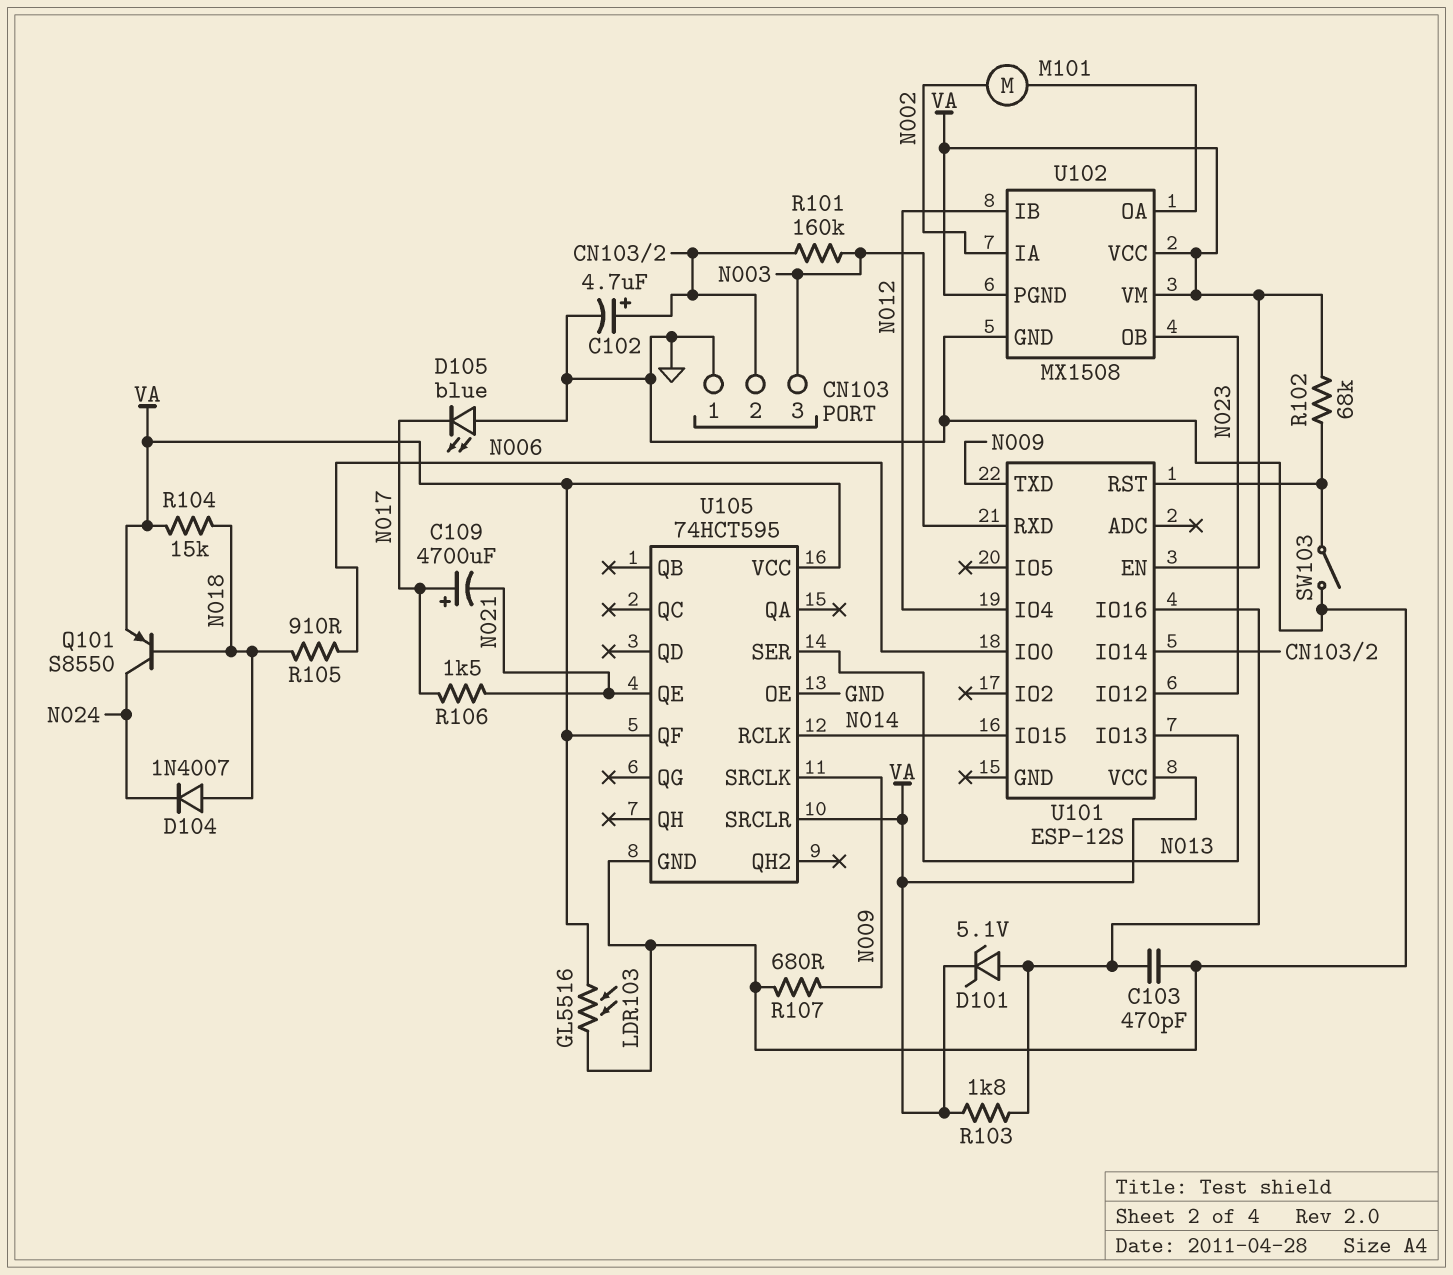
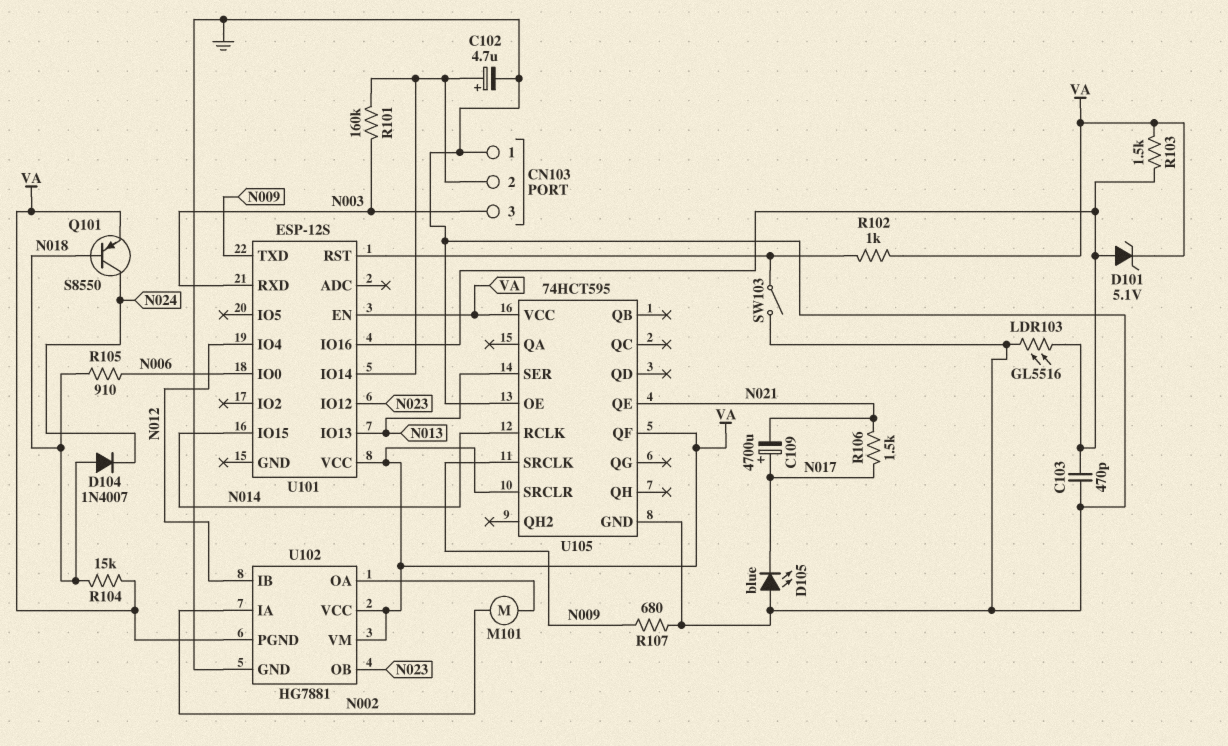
LDR103: GL5516 (GND, VA) -> GL5516 (GND, U101/IO16)
R102: 68k (U101/RST, VA) -> 1k (U101/RST, VA)
R103: 1.8k (U101/IO16, VA) -> 1.5k (U101/IO16, VA)
U102: MX1508 -> HG7881

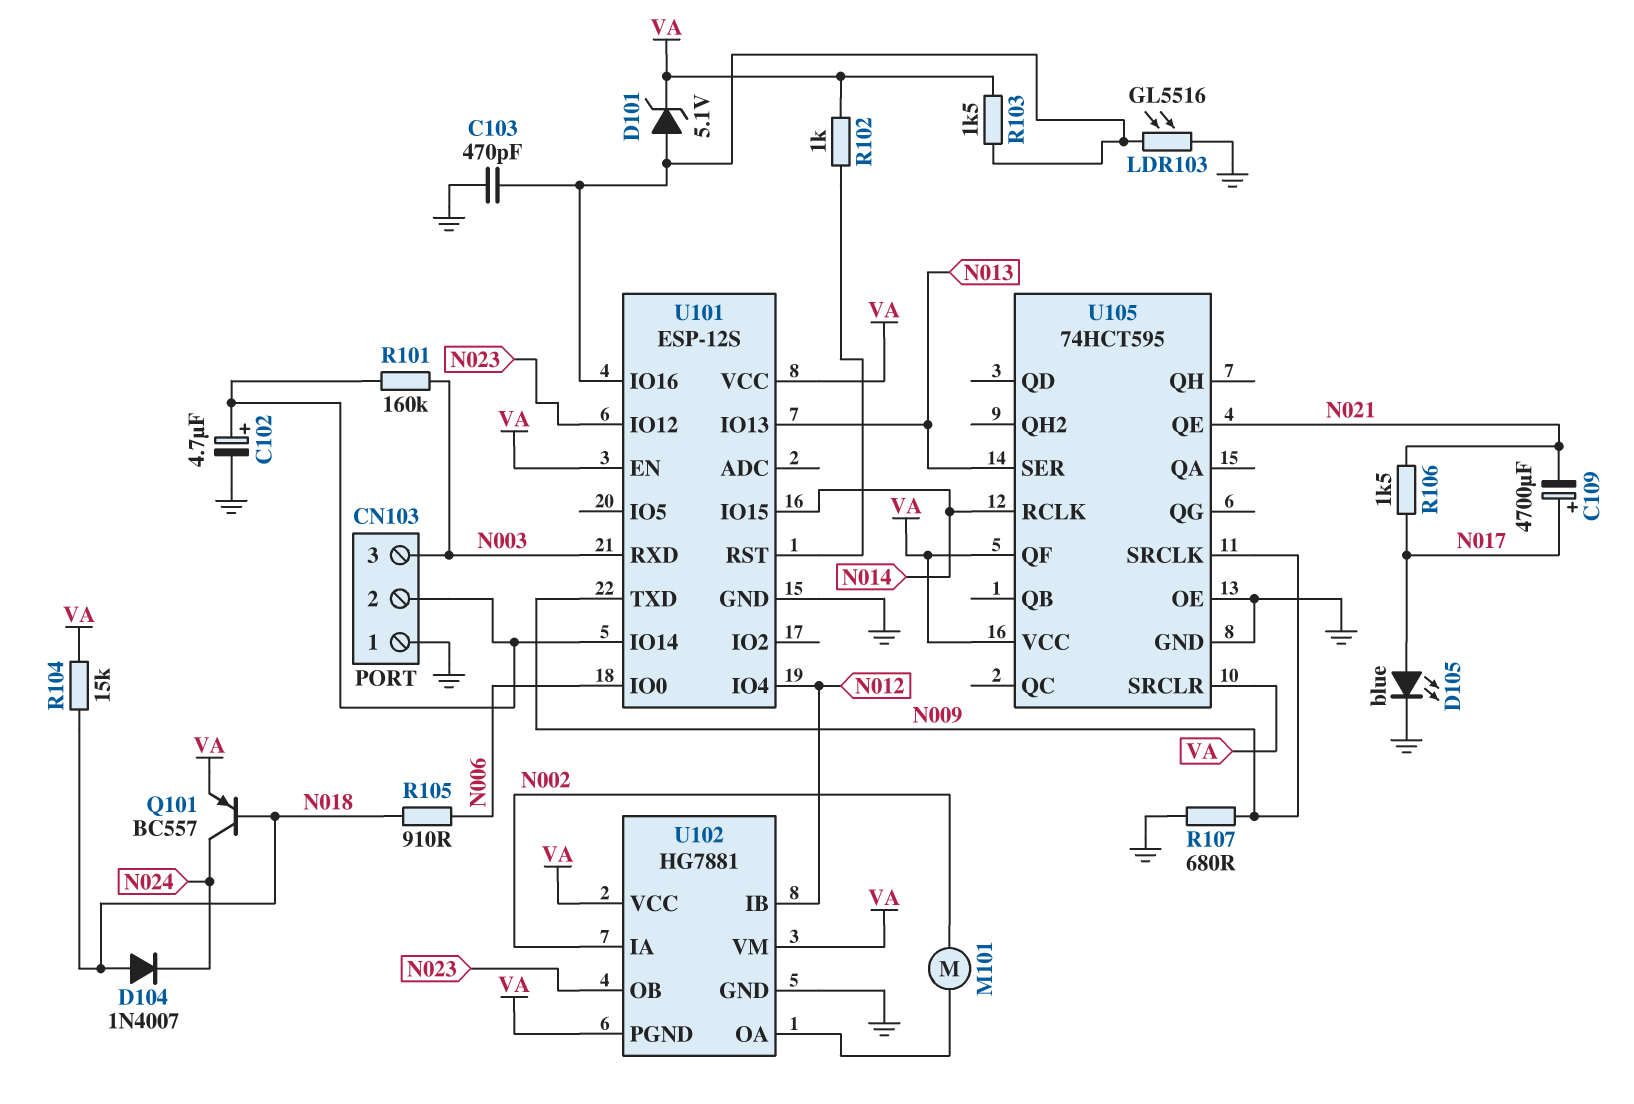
D105: LED blue (A GND, K N017) -> LED blue (A N017, K GND)
Q101: PNP S8550 (B N018, C N024, E VA) -> PNP BC557 (B N018, C N024, E VA)
SW103: switch (GND, U101/RST) -> none
U101 pin GND: none -> GND

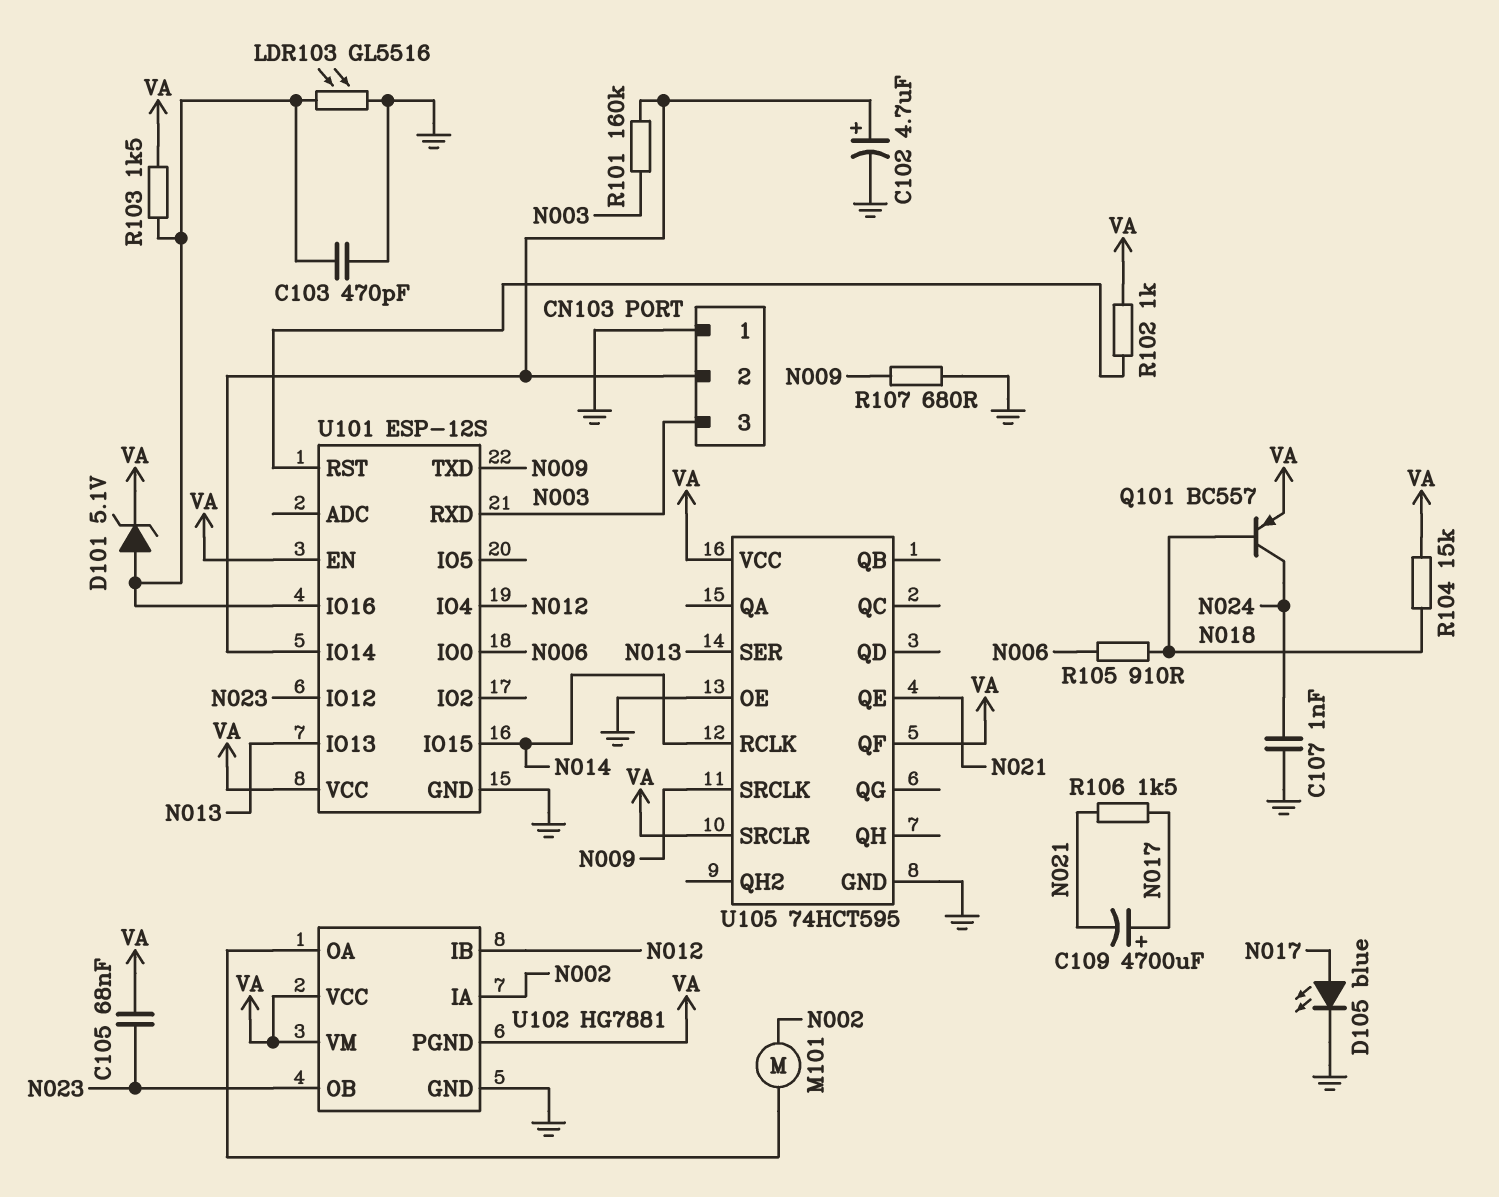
C105: none -> 68nF (N023, VA)
C107: none -> 1nF (GND, N024)
D104: diode 1N4007 (A N018, K N024) -> none

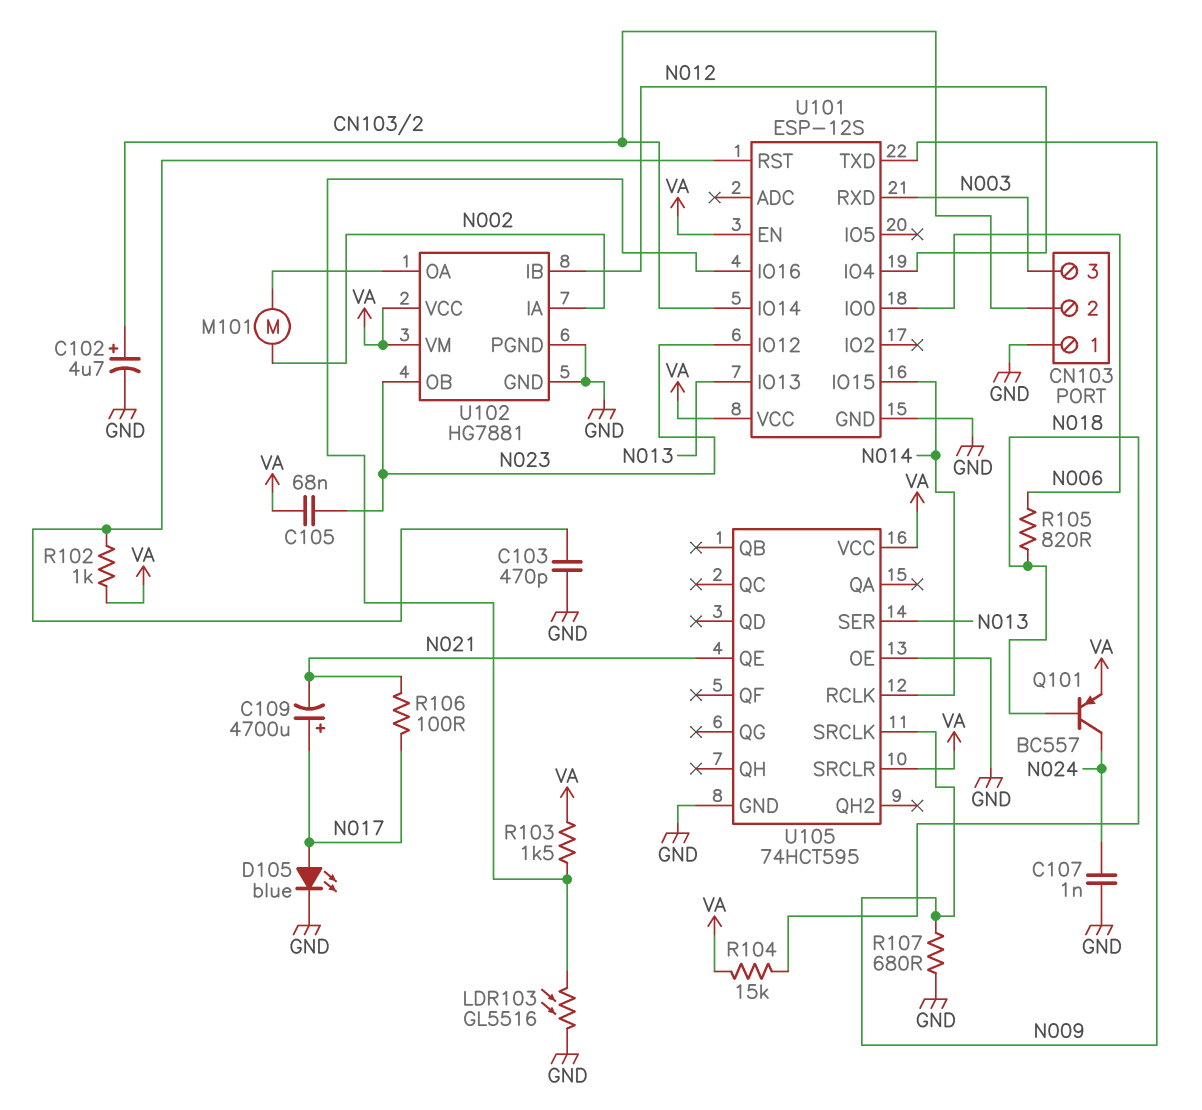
C103: 470pF (GND, U101/IO16) -> 470pF (GND, U101/RST)
D101: zener 5.1V (A U101/IO16, K VA) -> none
R101: 160k (CN103/2, N003) -> none
R105: 910 (N006, N018) -> 820 (N006, N018)
R106: 1.5k (N017, N021) -> 100 (N017, N021)
U102 pin PGND: VA -> GND
U105 pin QF: VA -> none

